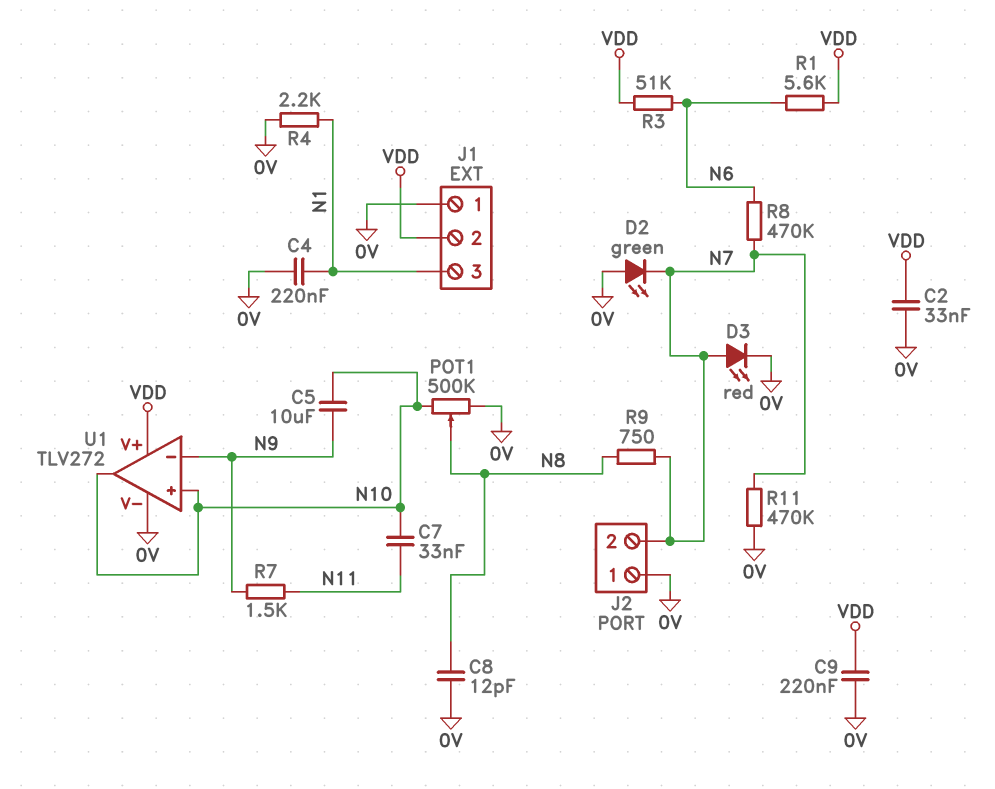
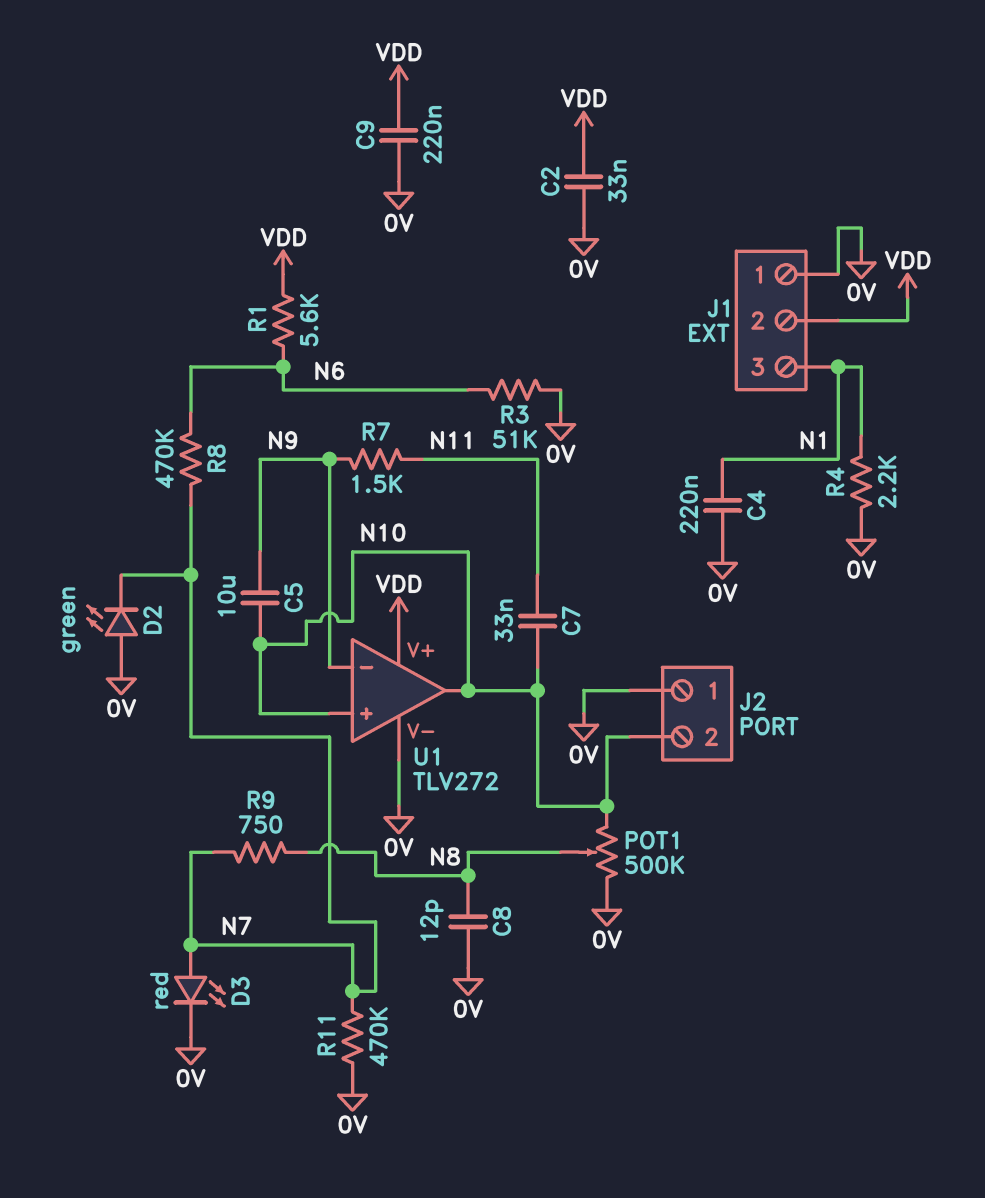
J2 pin 2: N7 -> N10
R3: 51k (N6, VDD) -> 51k (0V, N6)

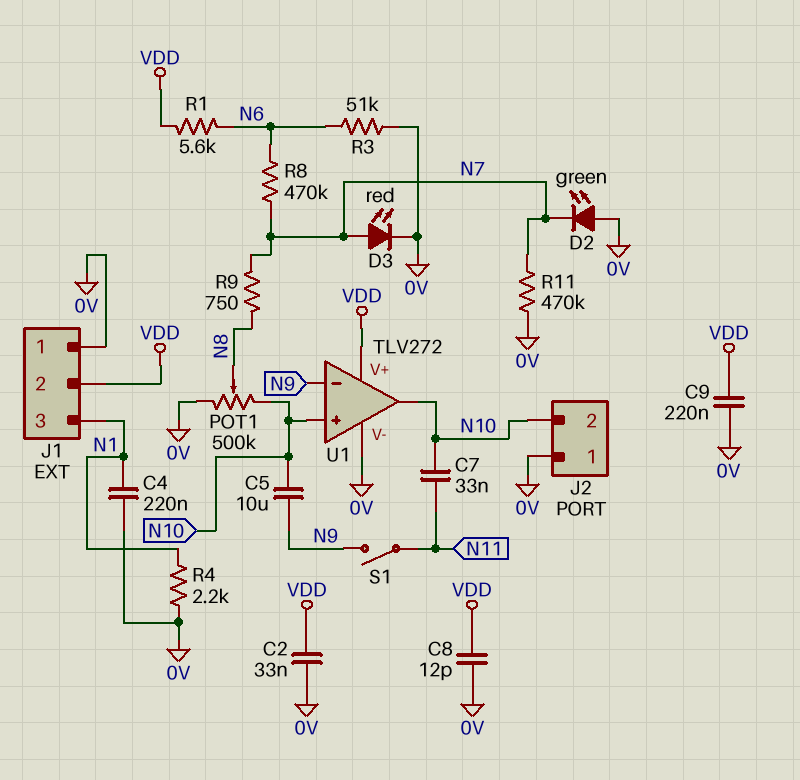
C8: 12pF (0V, N8) -> 12pF (0V, VDD)
R7: 1.5k (N9, N11) -> none
S1: none -> switch (N9, N11)

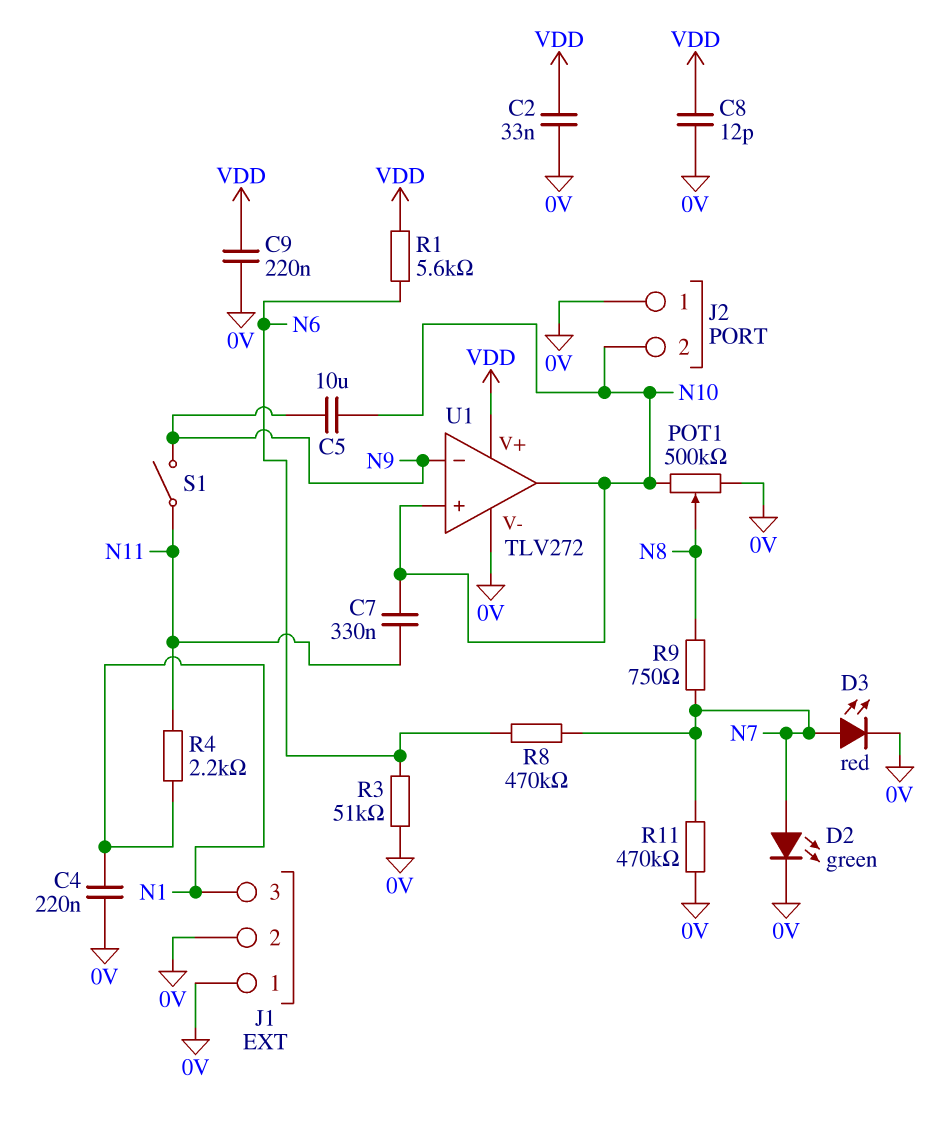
C7: 33nF (N10, N11) -> 330nF (N10, N11)
D2: LED green (A 0V, K N7) -> LED green (A N7, K 0V)
J1 pin 2: VDD -> 0V
R4: 2.2k (0V, N1) -> 2.2k (N1, N11)

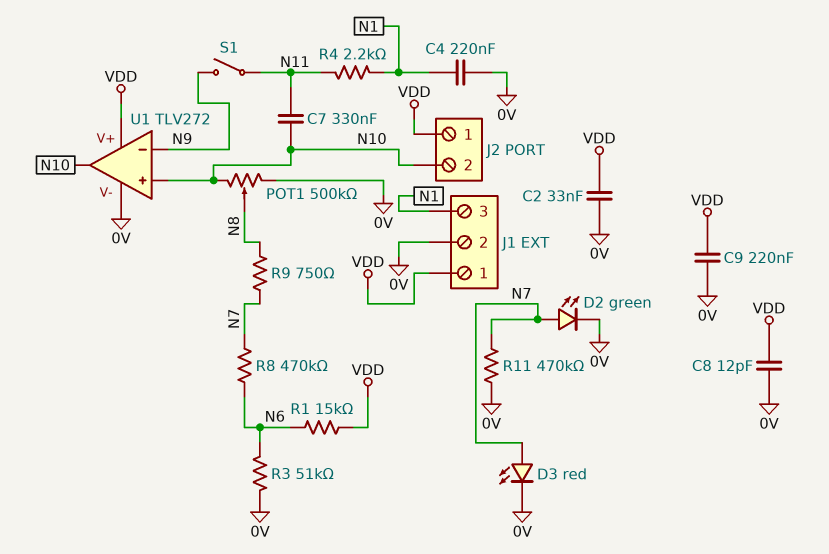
C5: 10uF (N9, N10) -> none
J1 pin 1: 0V -> VDD
J2 pin 1: 0V -> VDD
R1: 5.6k (N6, VDD) -> 15k (N6, VDD)

